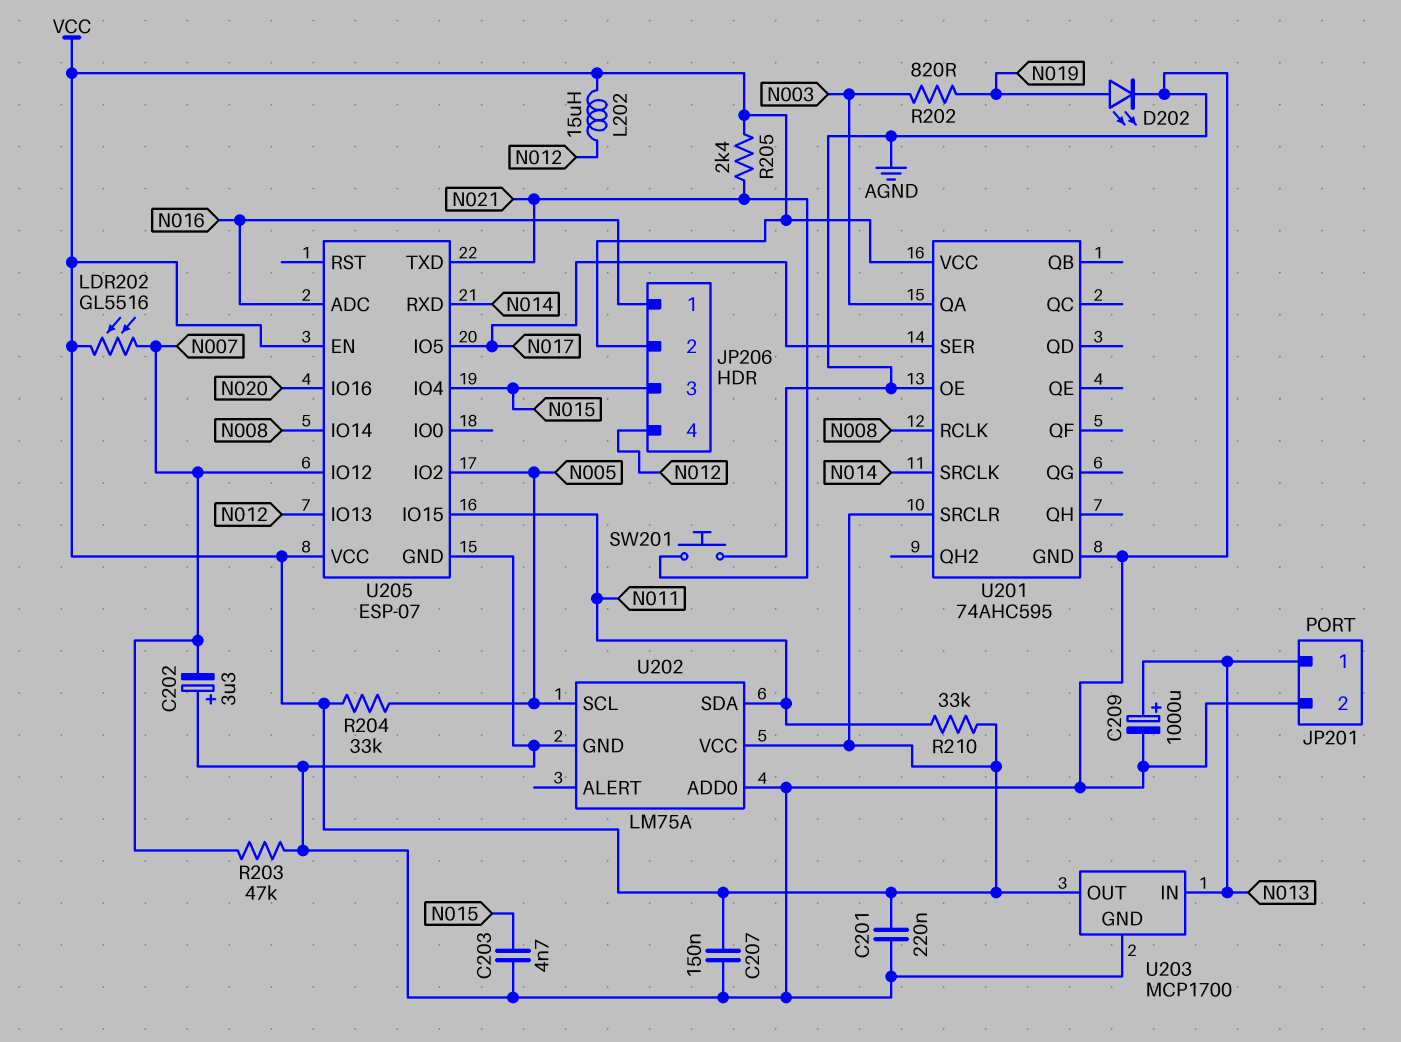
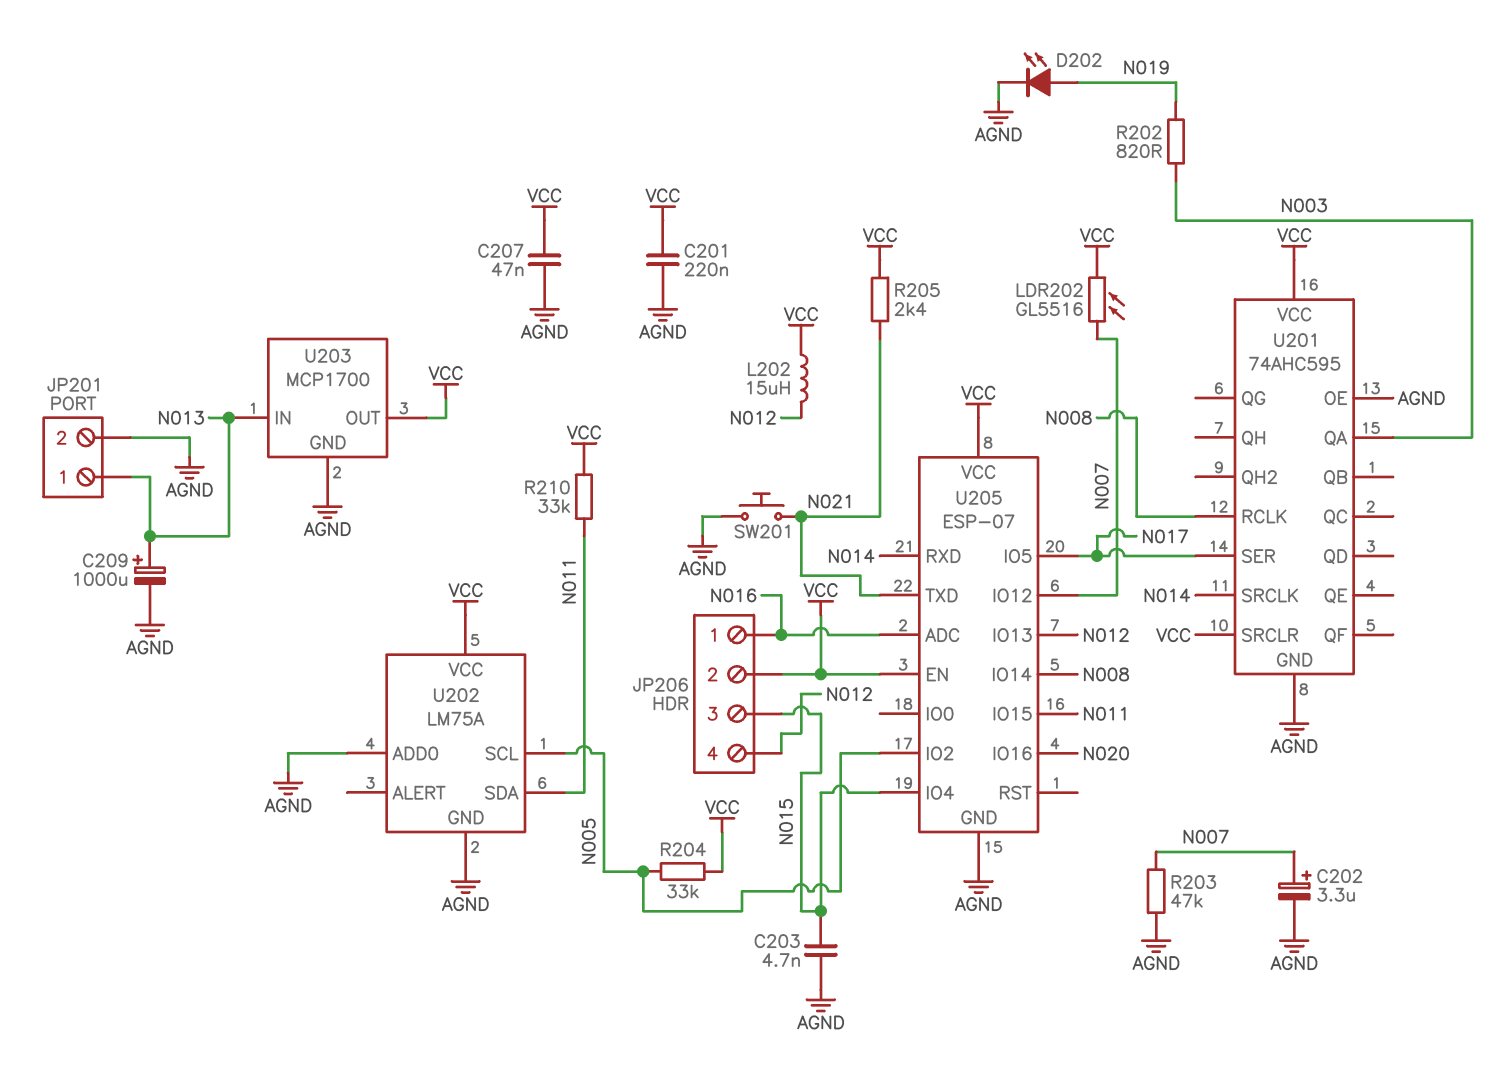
C202: 3.3uF (plus AGND, minus N007) -> 3.3uF (plus N007, minus AGND)
C207: 150nF (AGND, VCC) -> 47nF (AGND, VCC)

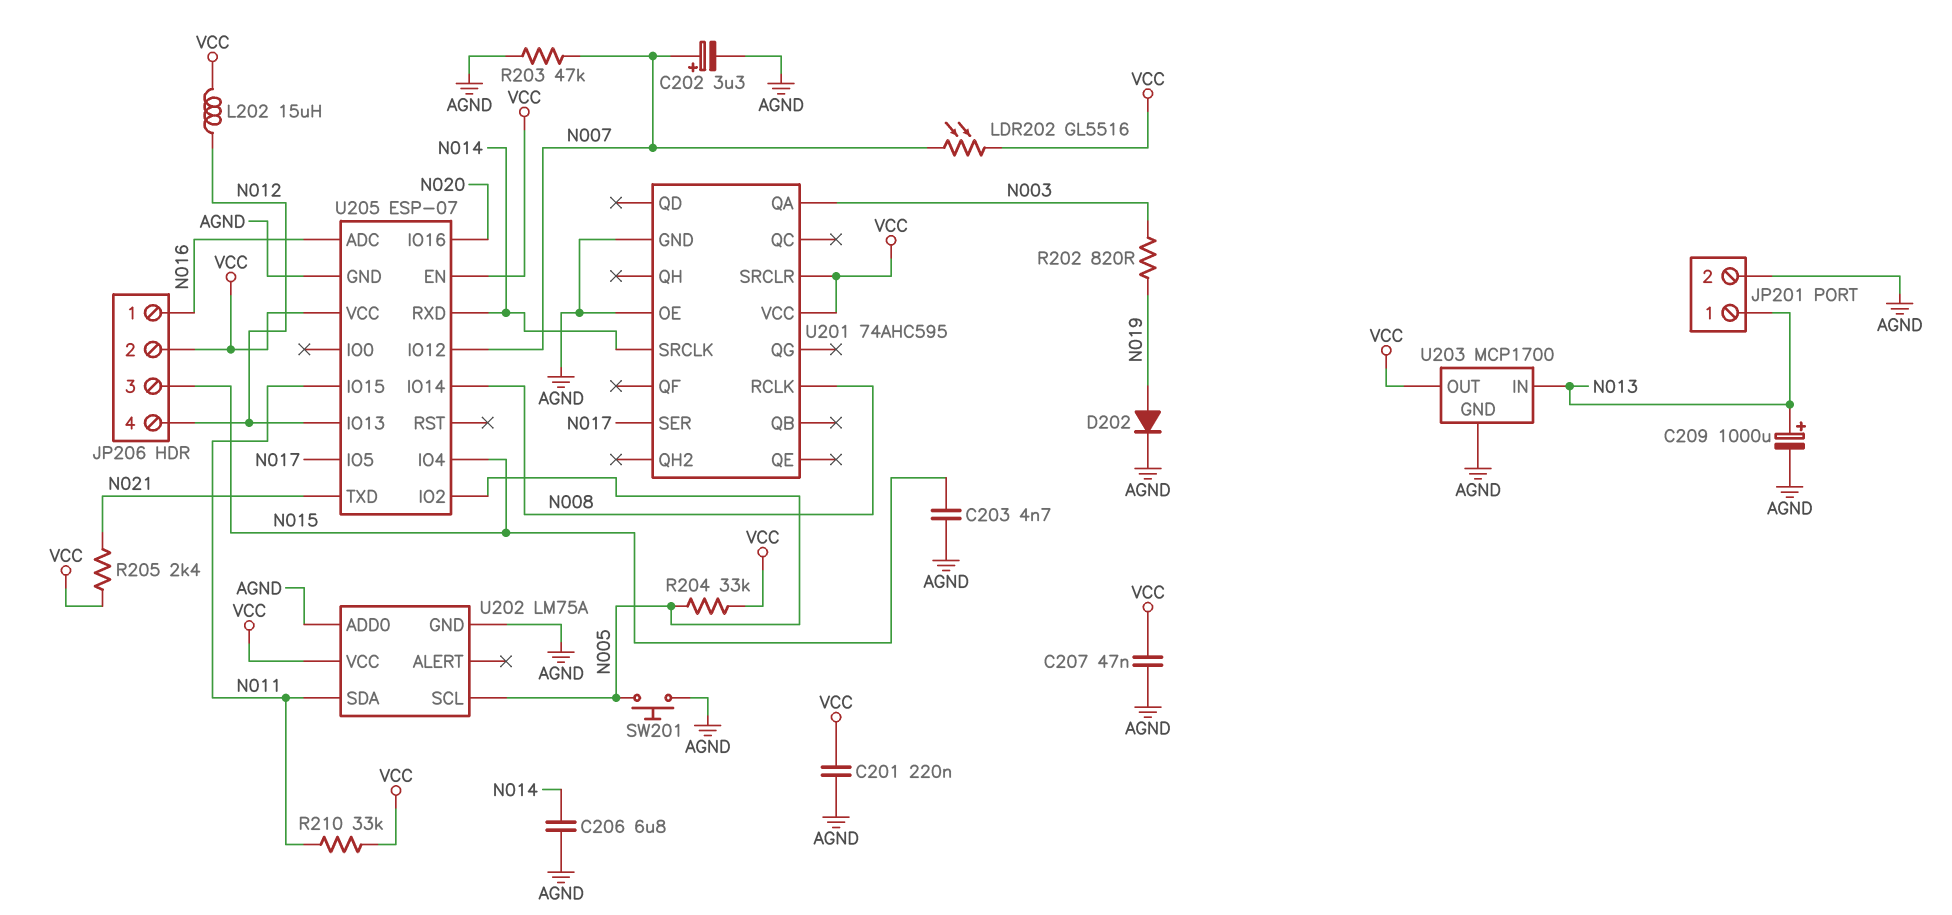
C206: none -> 6.8uF (AGND, N014)
D202: LED (A N019, K AGND) -> diode (A N019, K AGND)
SW201: button (AGND, N021) -> button (AGND, N005)

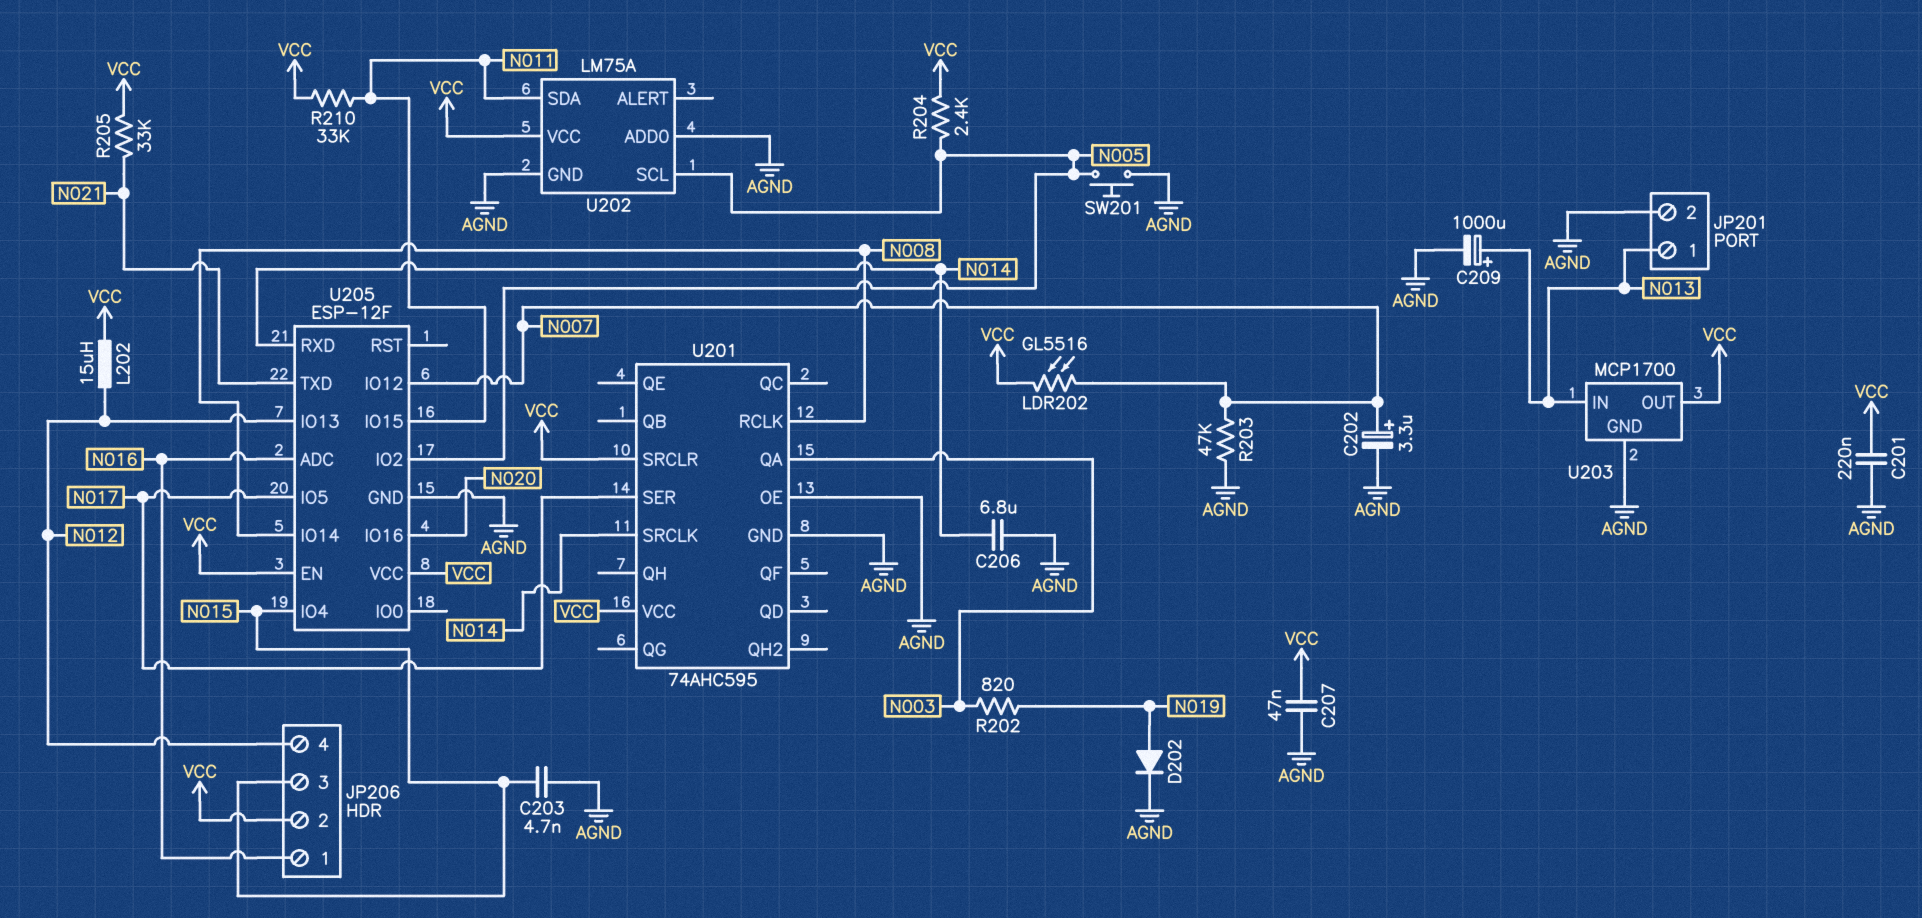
R204: 33k (N005, VCC) -> 2.4k (N005, VCC)
R205: 2.4k (N021, VCC) -> 33k (N021, VCC)
U205: ESP-07 -> ESP-12F

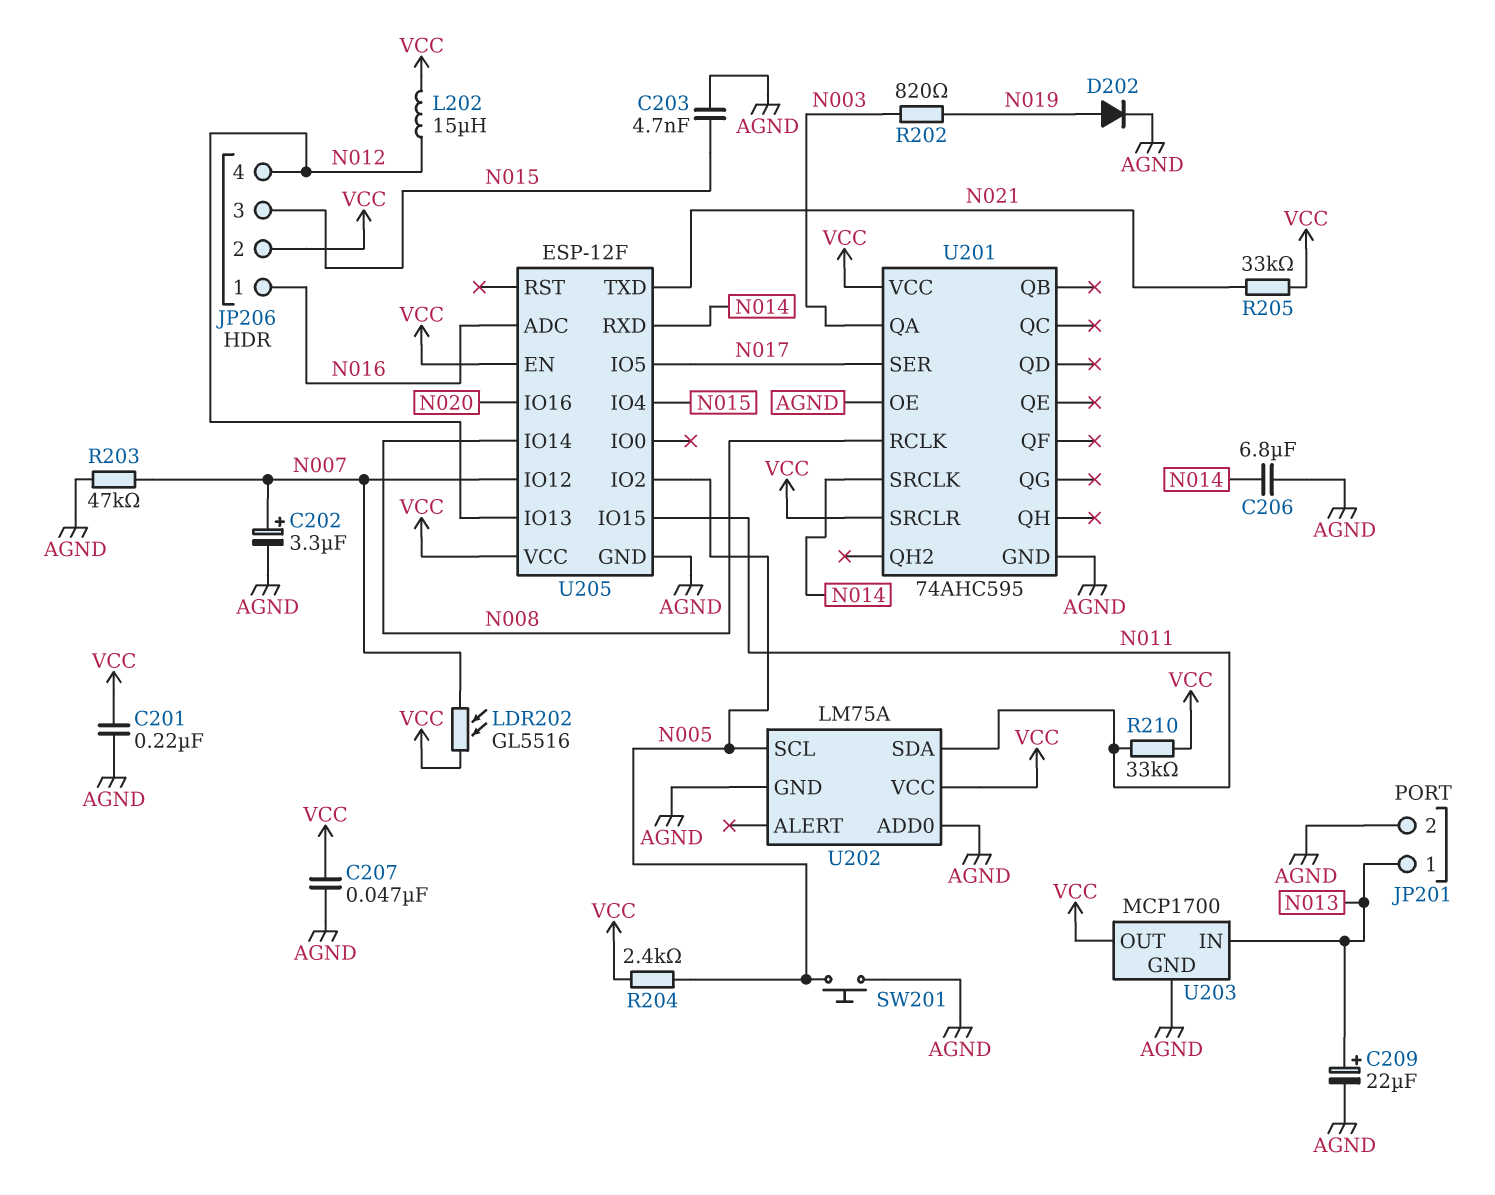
C209: 1000uF (plus N013, minus AGND) -> 22uF (plus N013, minus AGND)

